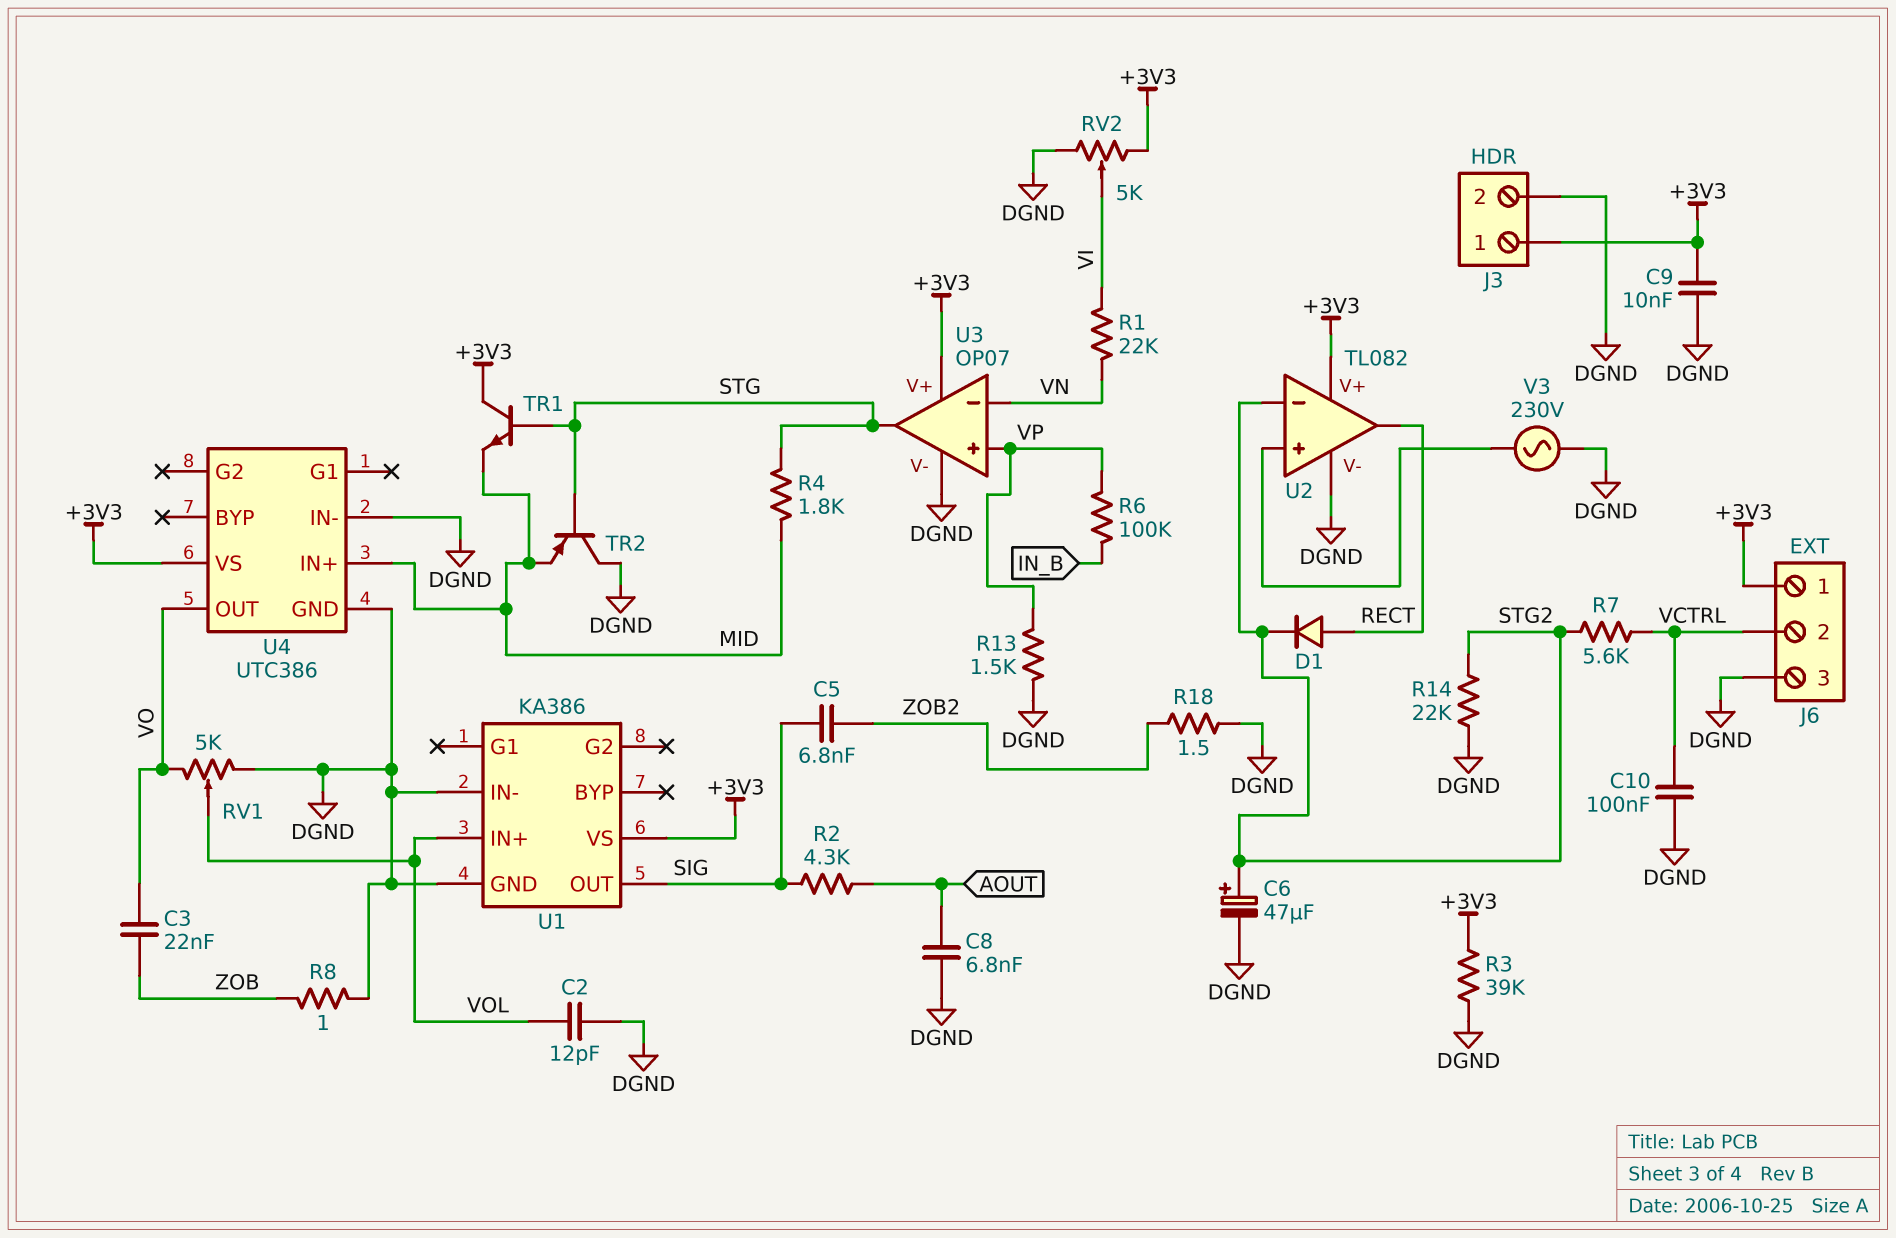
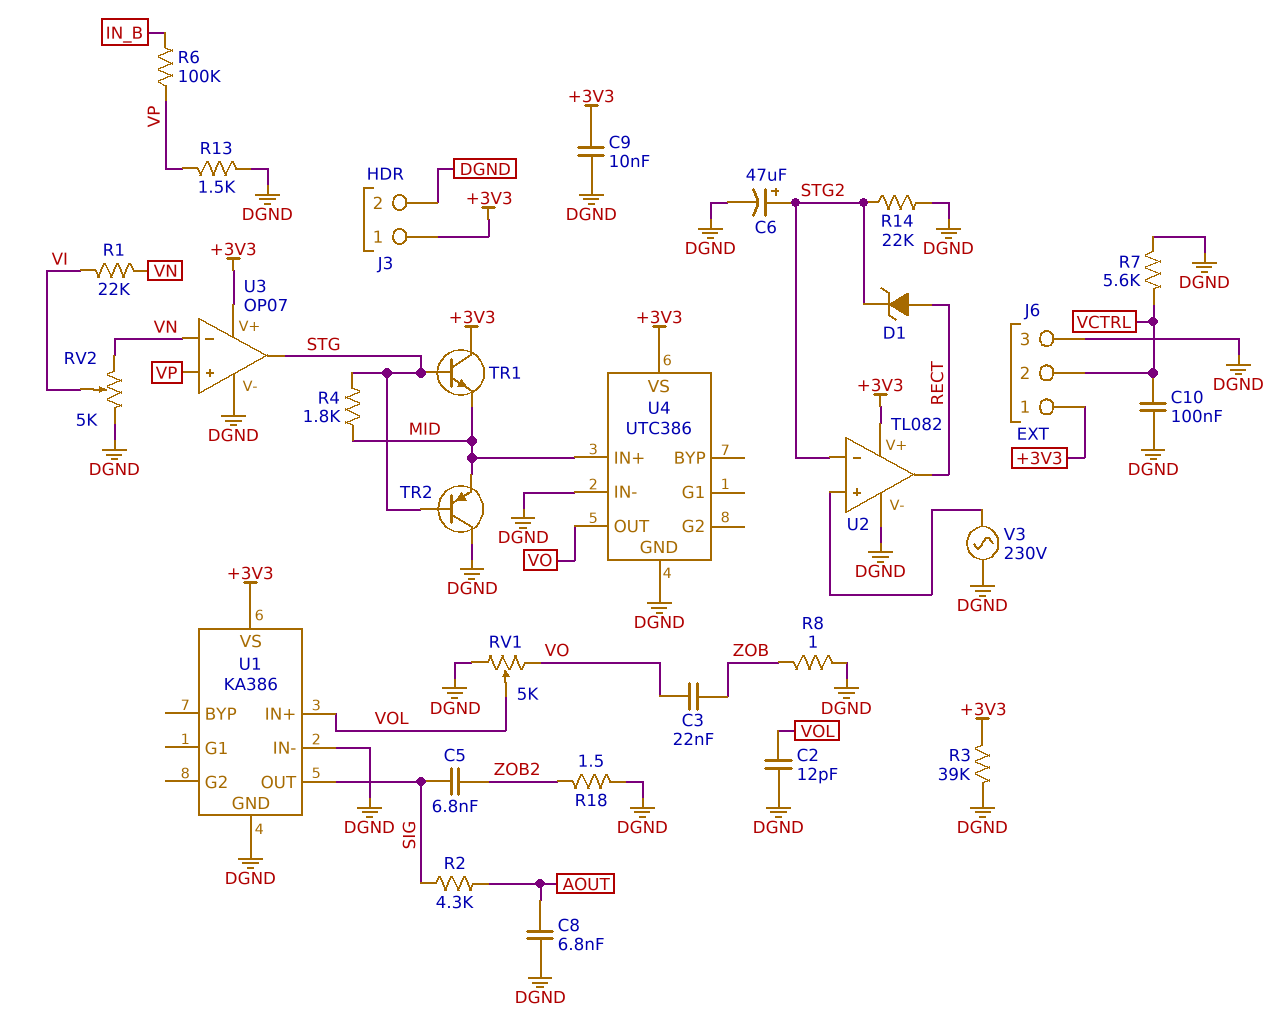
D1: diode (A RECT, K STG2) -> zener (A RECT, K STG2)
R7: 5.6k (STG2, VCTRL) -> 5.6k (DGND, VCTRL)
RV2: 5k (+3V3, DGND, wiper VI) -> 5k (DGND, VN, wiper VI)

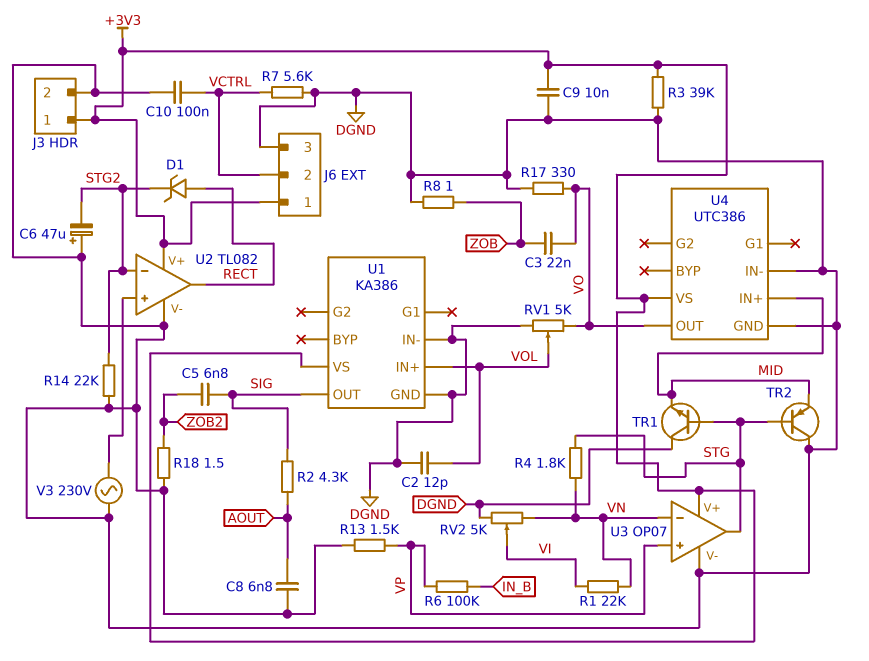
C6: 47uF (plus STG2, minus DGND) -> 47uF (plus DGND, minus STG2)
R4: 1.8k (MID, STG) -> 1.8k (STG, VN)
R17: none -> 330 (DGND, VO)
TR1: NPN (B STG, C +3V3, E MID) -> NPN (B STG, C DGND, E MID)

